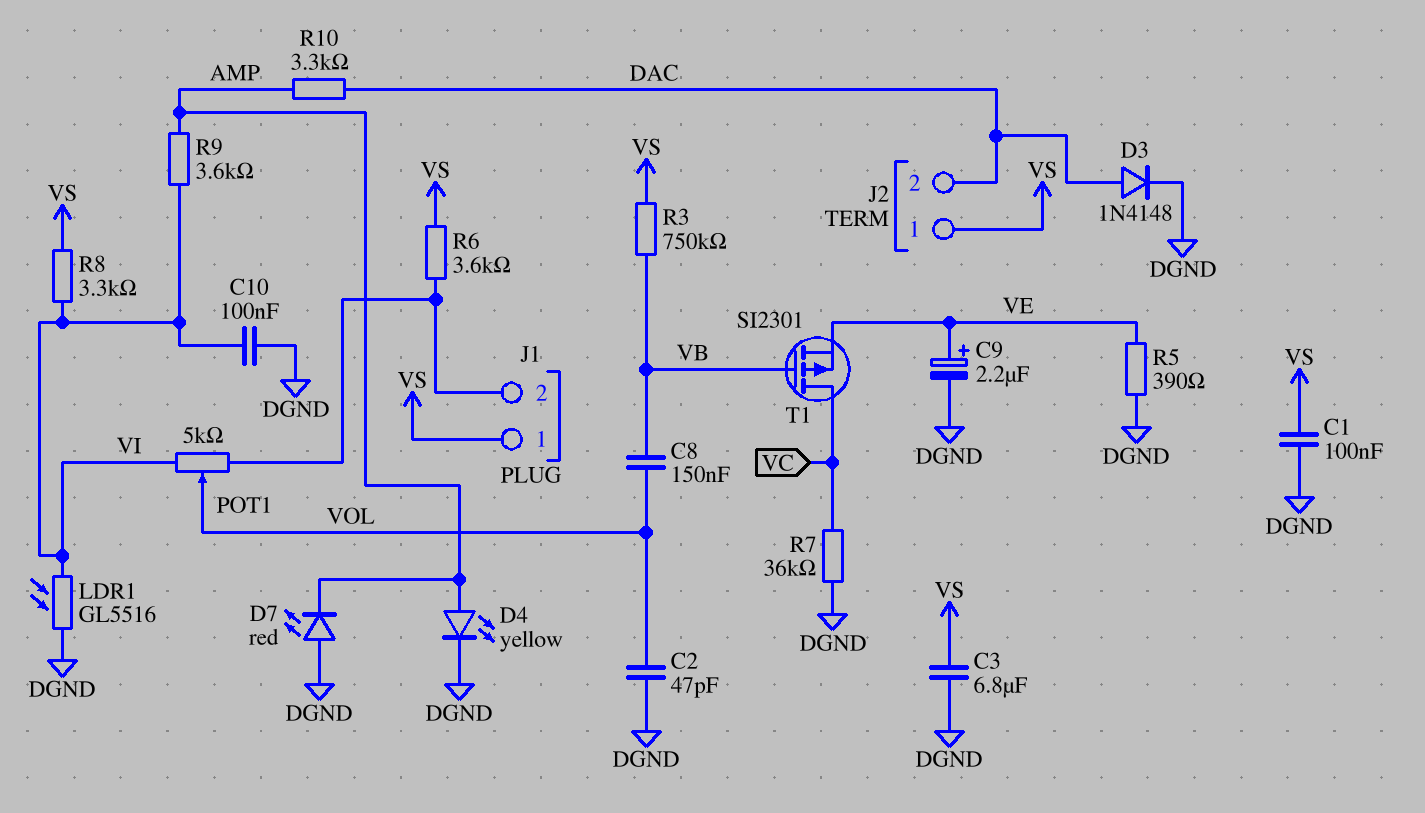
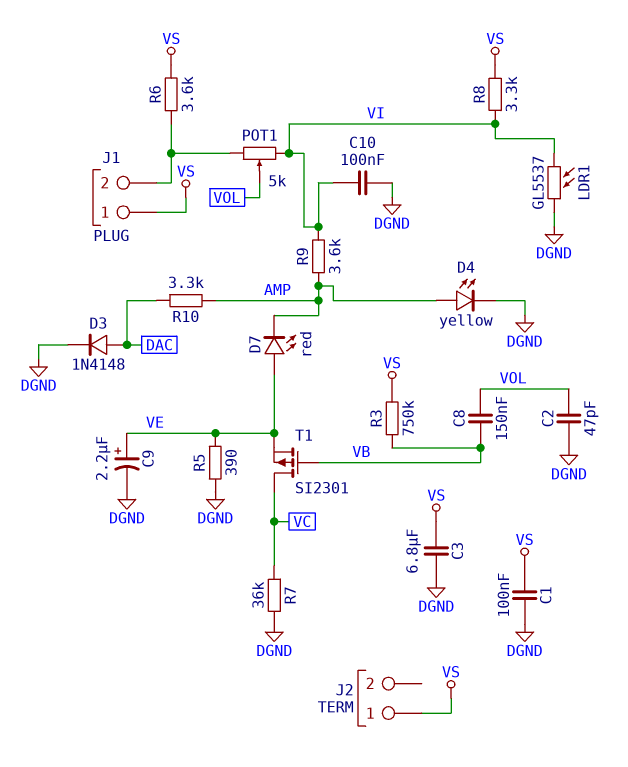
D7: LED red (A DGND, K AMP) -> LED red (A VE, K AMP)
J2 pin 2: DAC -> none
LDR1: GL5516 (DGND, VI) -> GL5537 (DGND, VI)

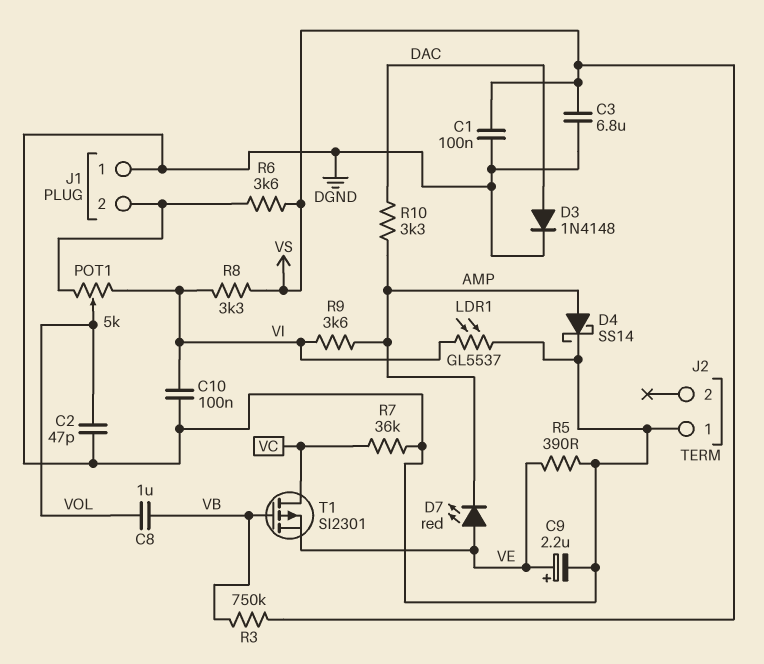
C8: 150nF (VB, VOL) -> 1uF (VB, VOL)
D4: LED yellow (A AMP, K DGND) -> schottky SS14 (A AMP, K DGND)
J1 pin 1: VS -> DGND
J2 pin 1: VS -> DGND

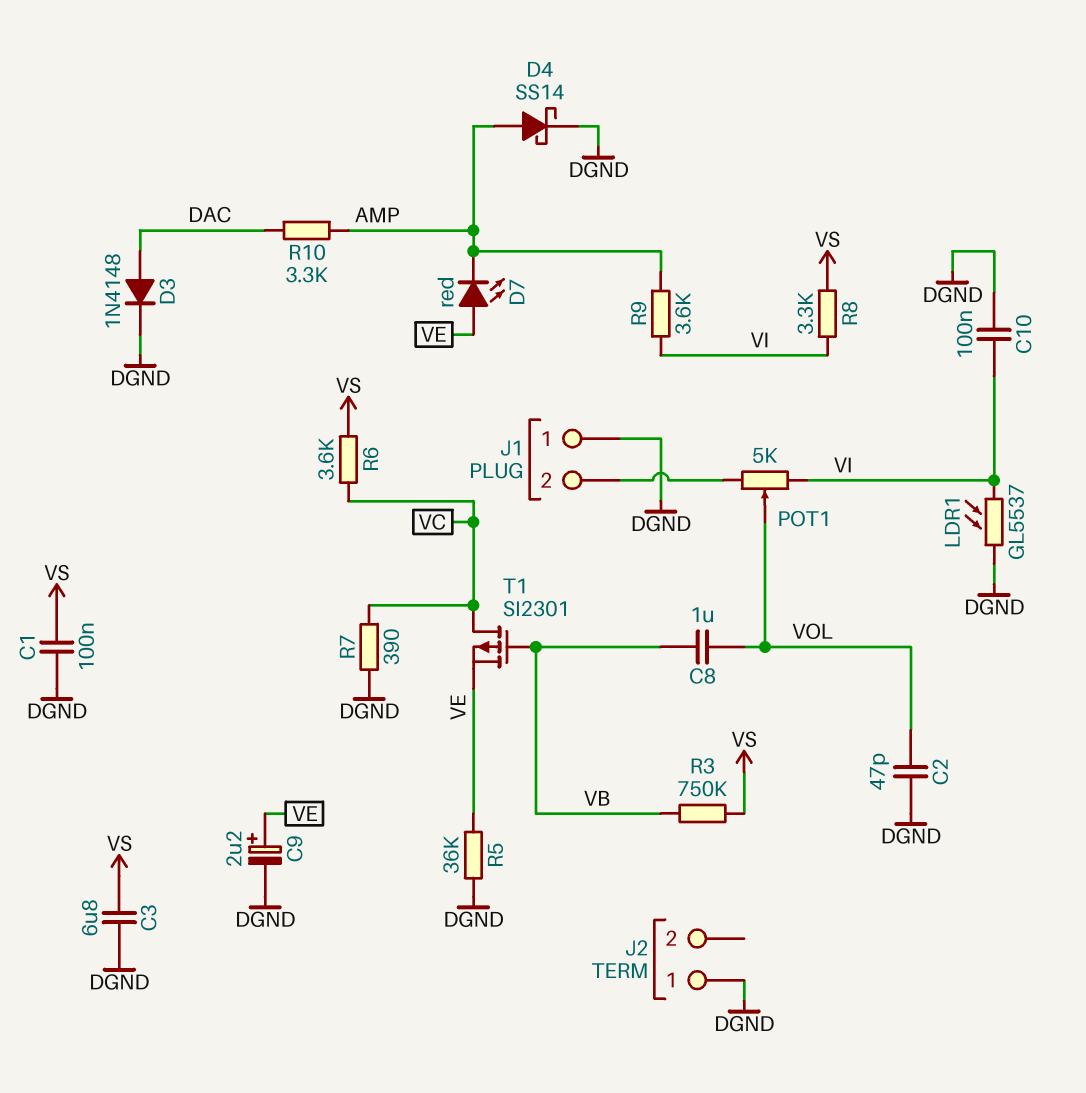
R5: 390 (DGND, VE) -> 36k (DGND, VE)
R6: 3.6k (J1/2, VS) -> 3.6k (VC, VS)
R7: 36k (DGND, VC) -> 390 (DGND, VC)

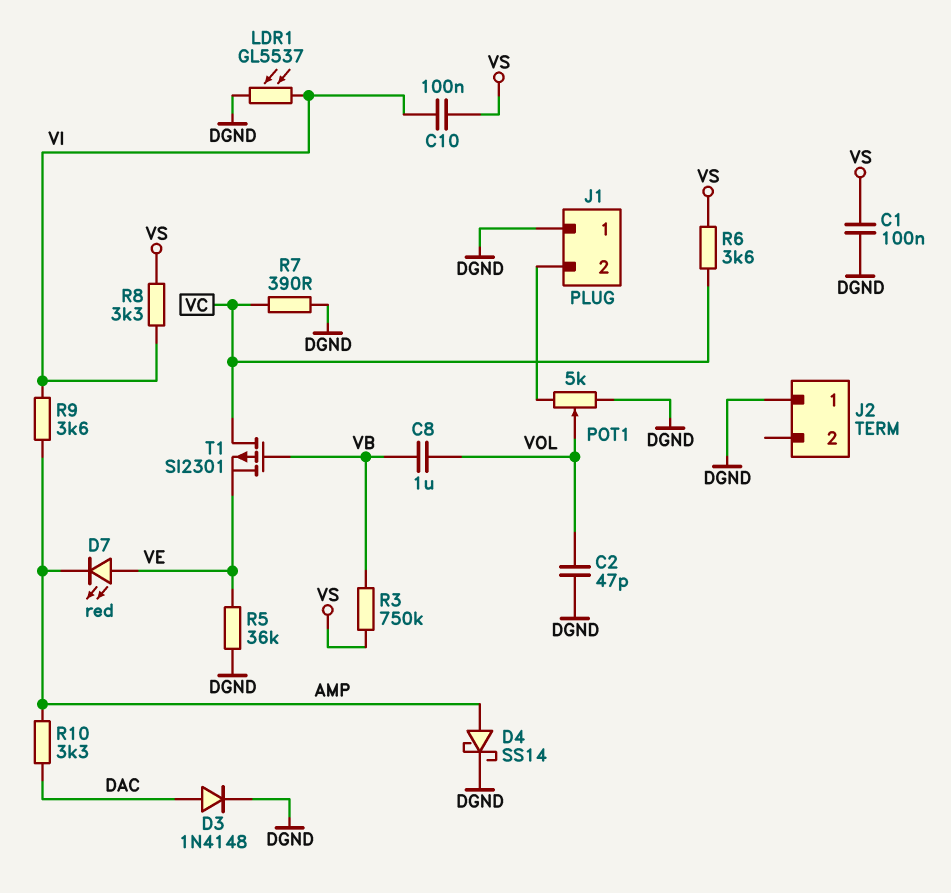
C3: 6.8uF (DGND, VS) -> none
C9: 2.2uF (plus VE, minus DGND) -> none
C10: 100nF (DGND, VI) -> 100nF (VI, VS)
POT1: 5k (J1/2, VI, wiper VOL) -> 5k (DGND, J1/2, wiper VOL)

